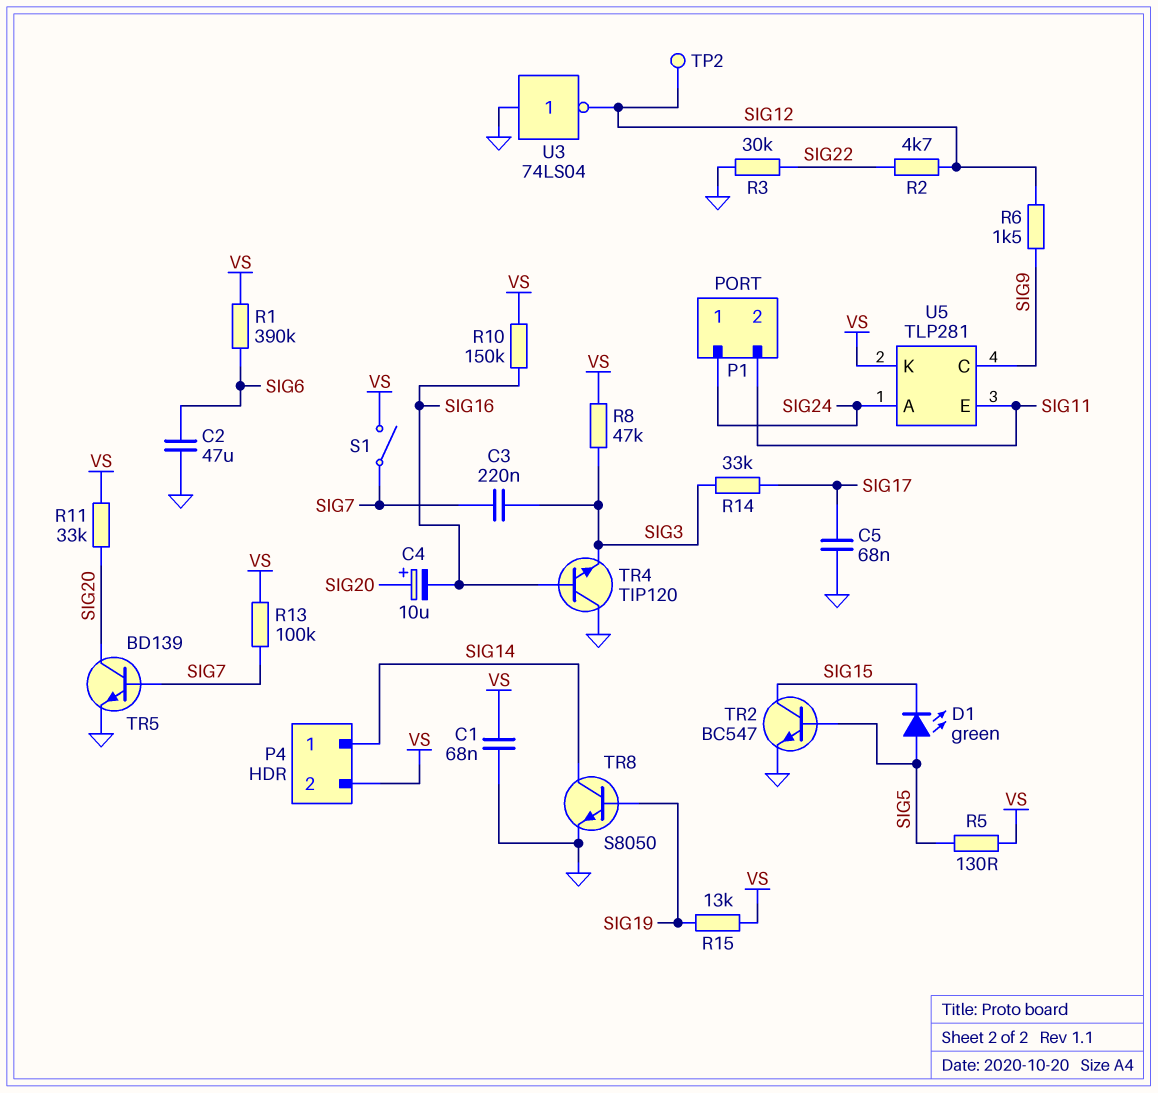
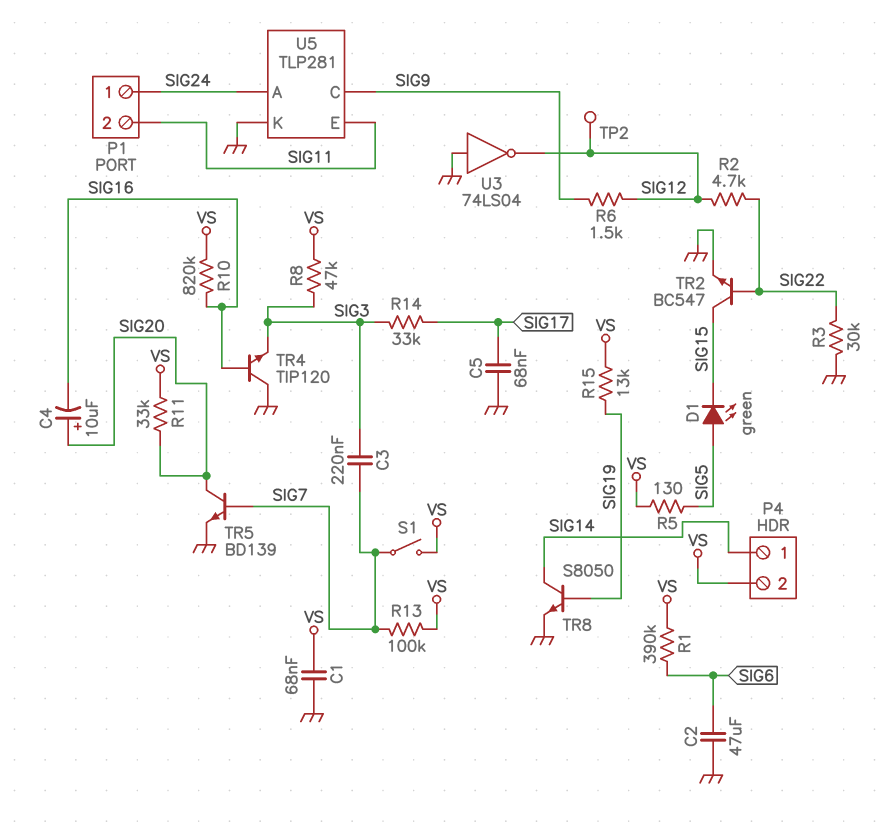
R10: 150k (SIG16, VS) -> 820k (SIG16, VS)
TR2: NPN BC547 (B SIG5, C SIG15, E GND) -> NPN BC547 (B SIG22, C SIG15, E GND)
U5 pin K: VS -> GND

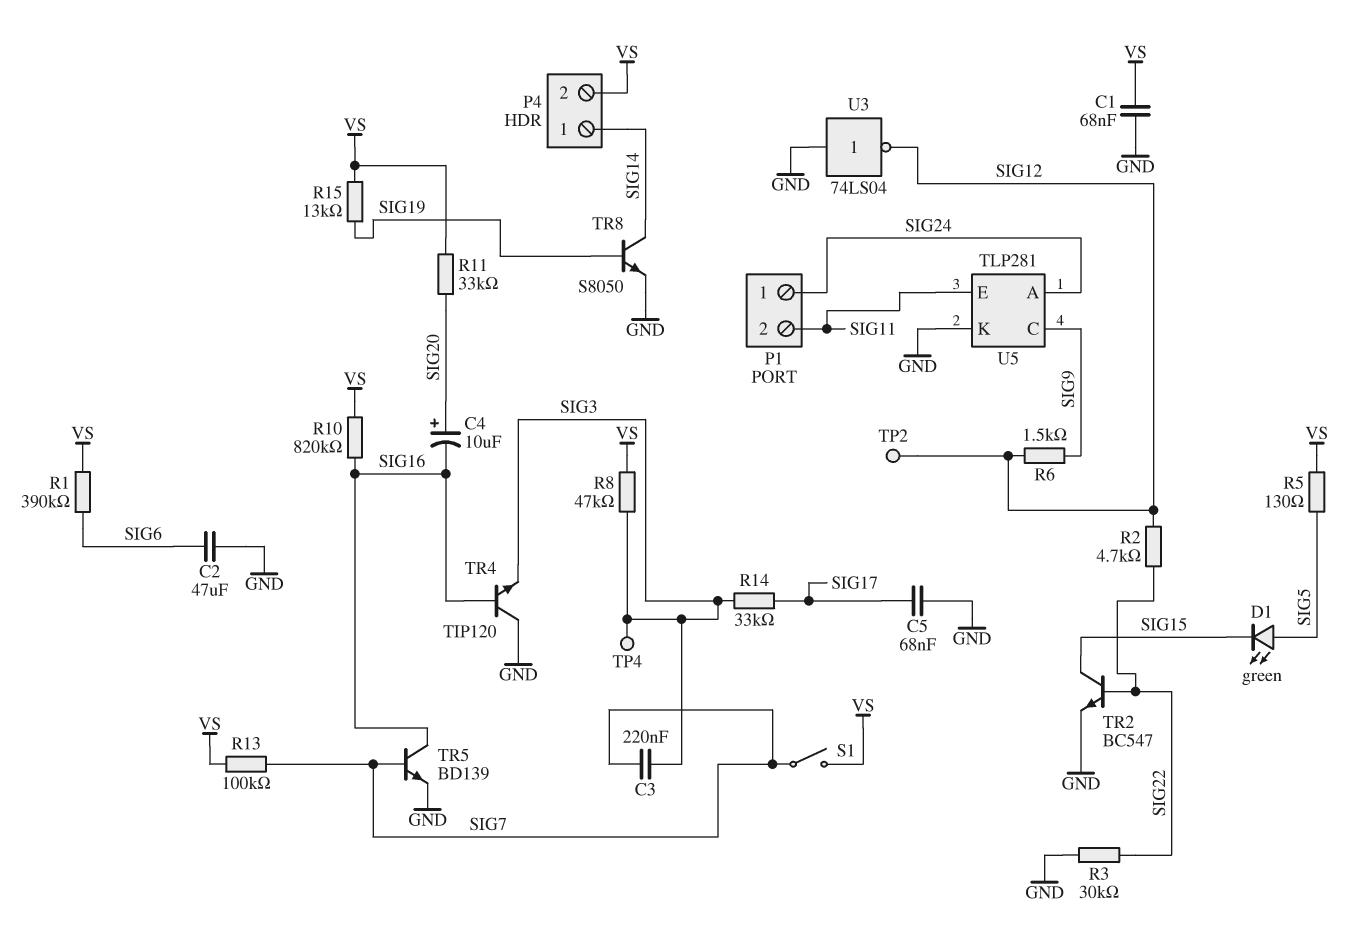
TP4: none -> test point (SIG3)
TR5: NPN BD139 (B SIG7, C SIG20, E GND) -> NPN BD139 (B SIG7, C SIG16, E GND)

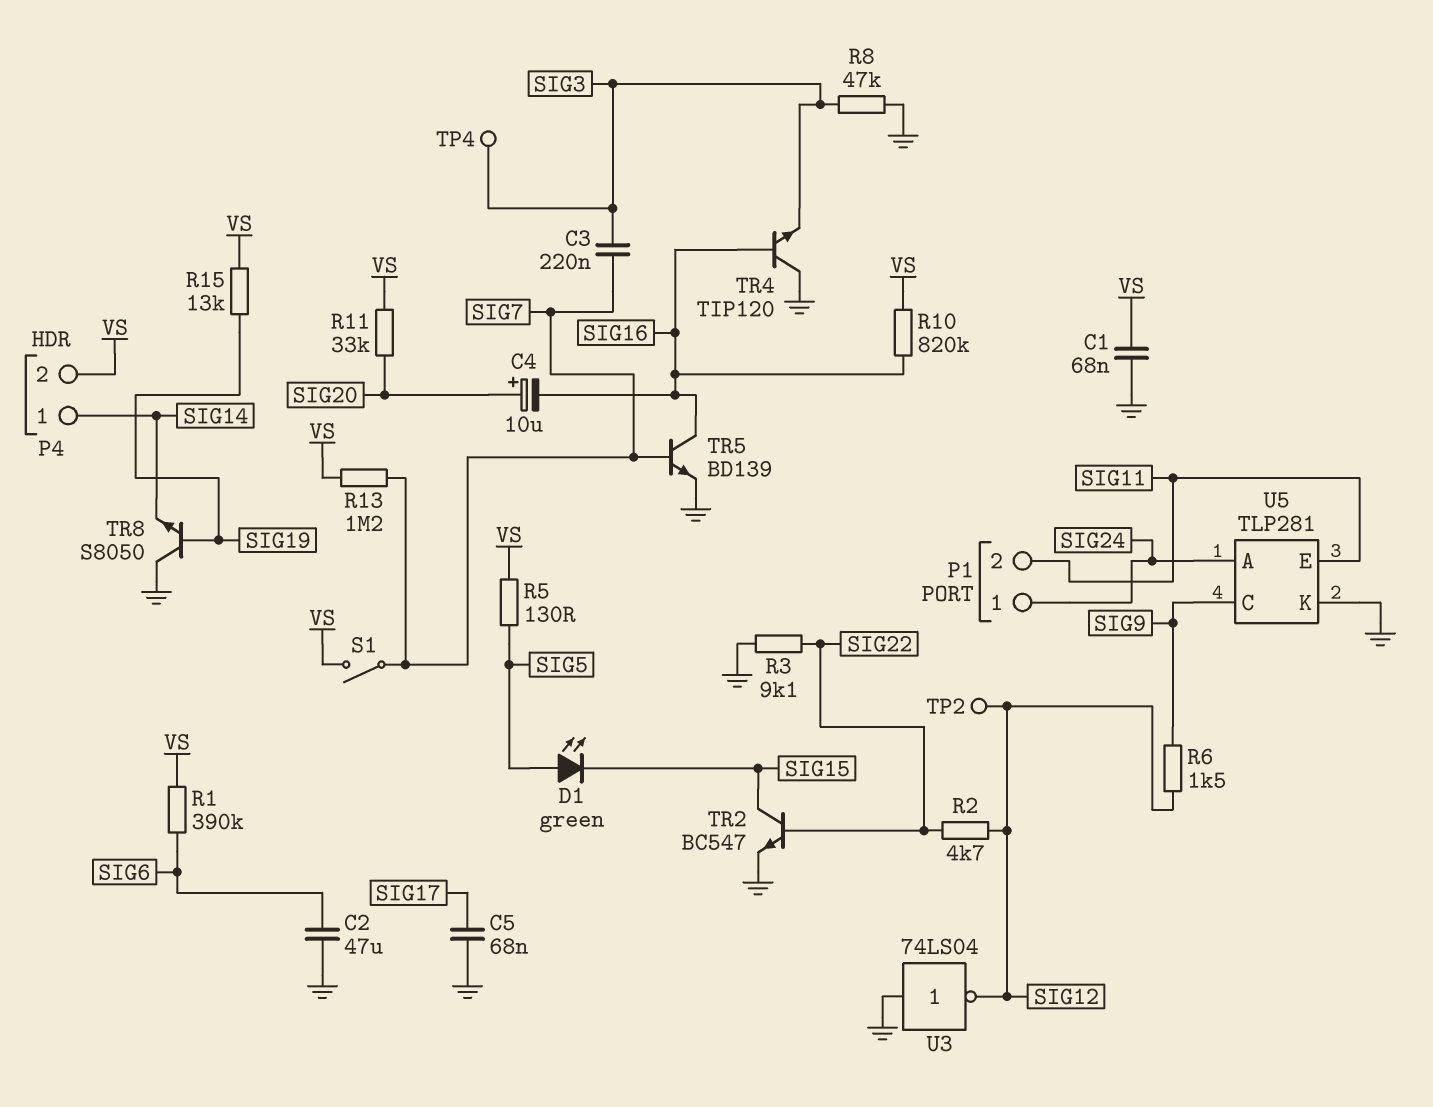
R3: 30k (GND, SIG22) -> 9.1k (GND, SIG22)
R8: 47k (SIG3, VS) -> 47k (GND, SIG3)
R13: 100k (SIG7, VS) -> 1.2M (SIG7, VS)
R14: 33k (SIG3, SIG17) -> none
TR8: NPN S8050 (B SIG19, C SIG14, E GND) -> NPN S8050 (B SIG19, C GND, E SIG14)

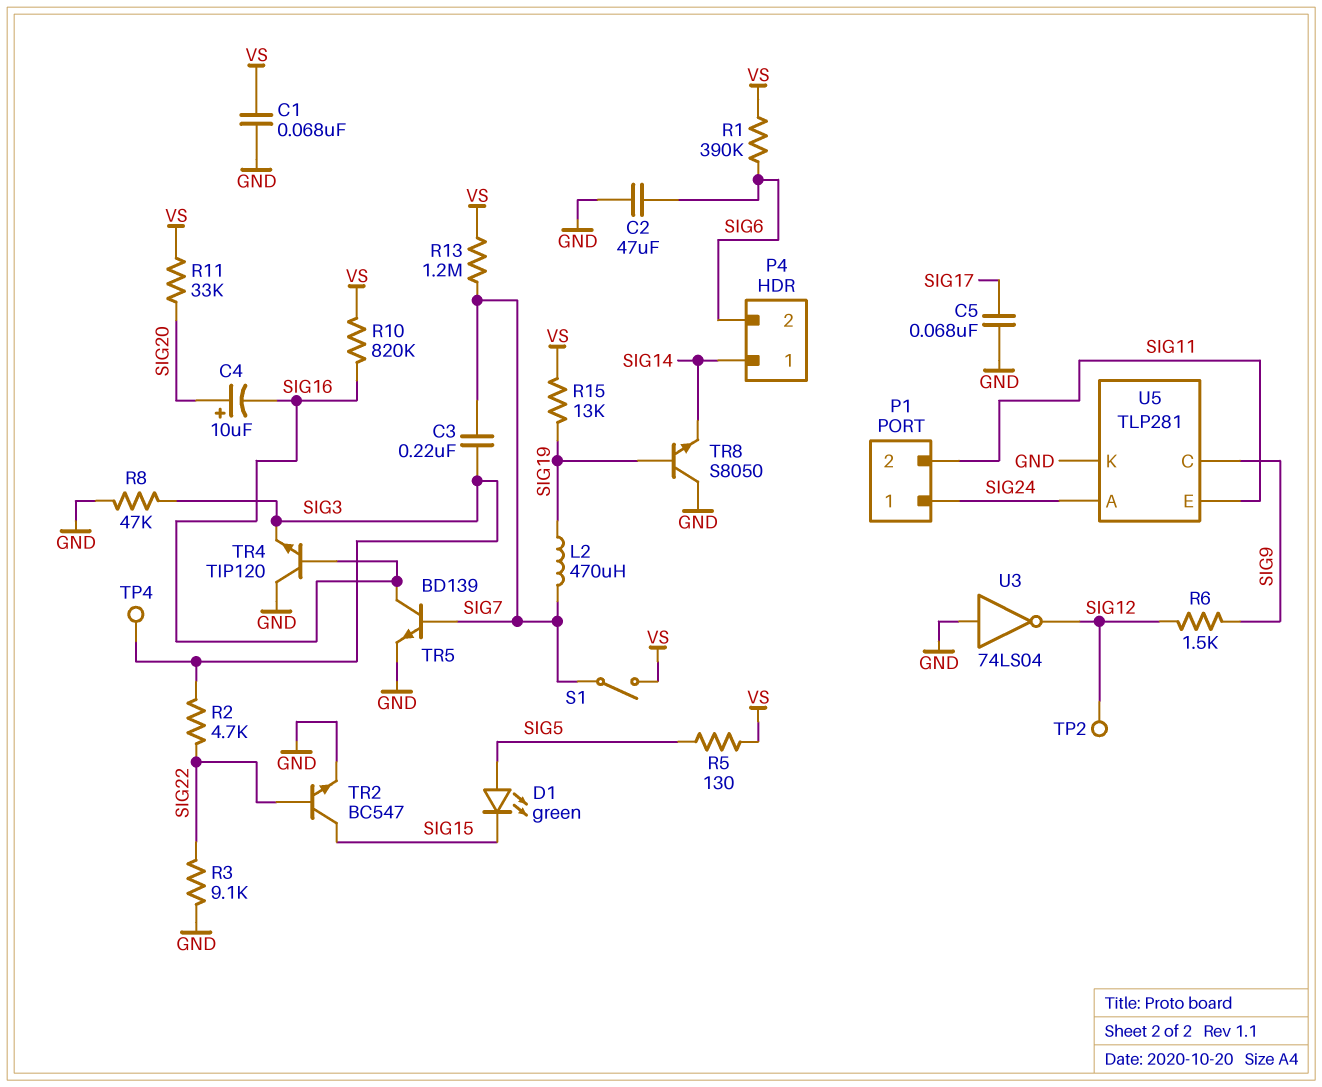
L2: none -> 470uH (SIG7, SIG19)
P4 pin 2: VS -> SIG6
R2: 4.7k (SIG12, SIG22) -> 4.7k (SIG3, SIG22)

